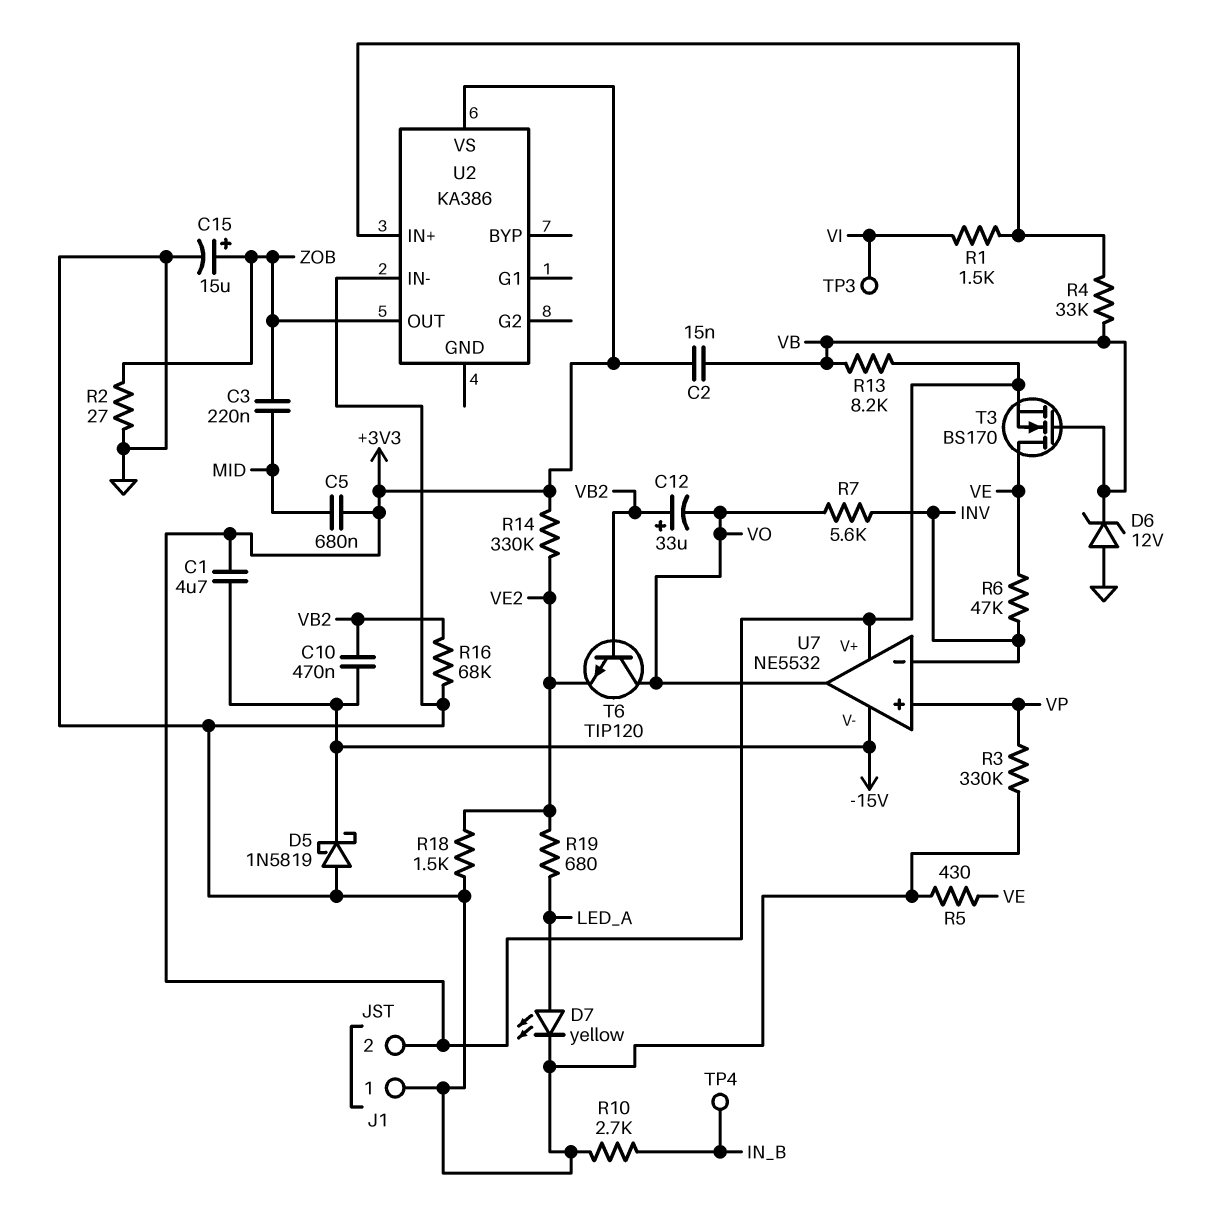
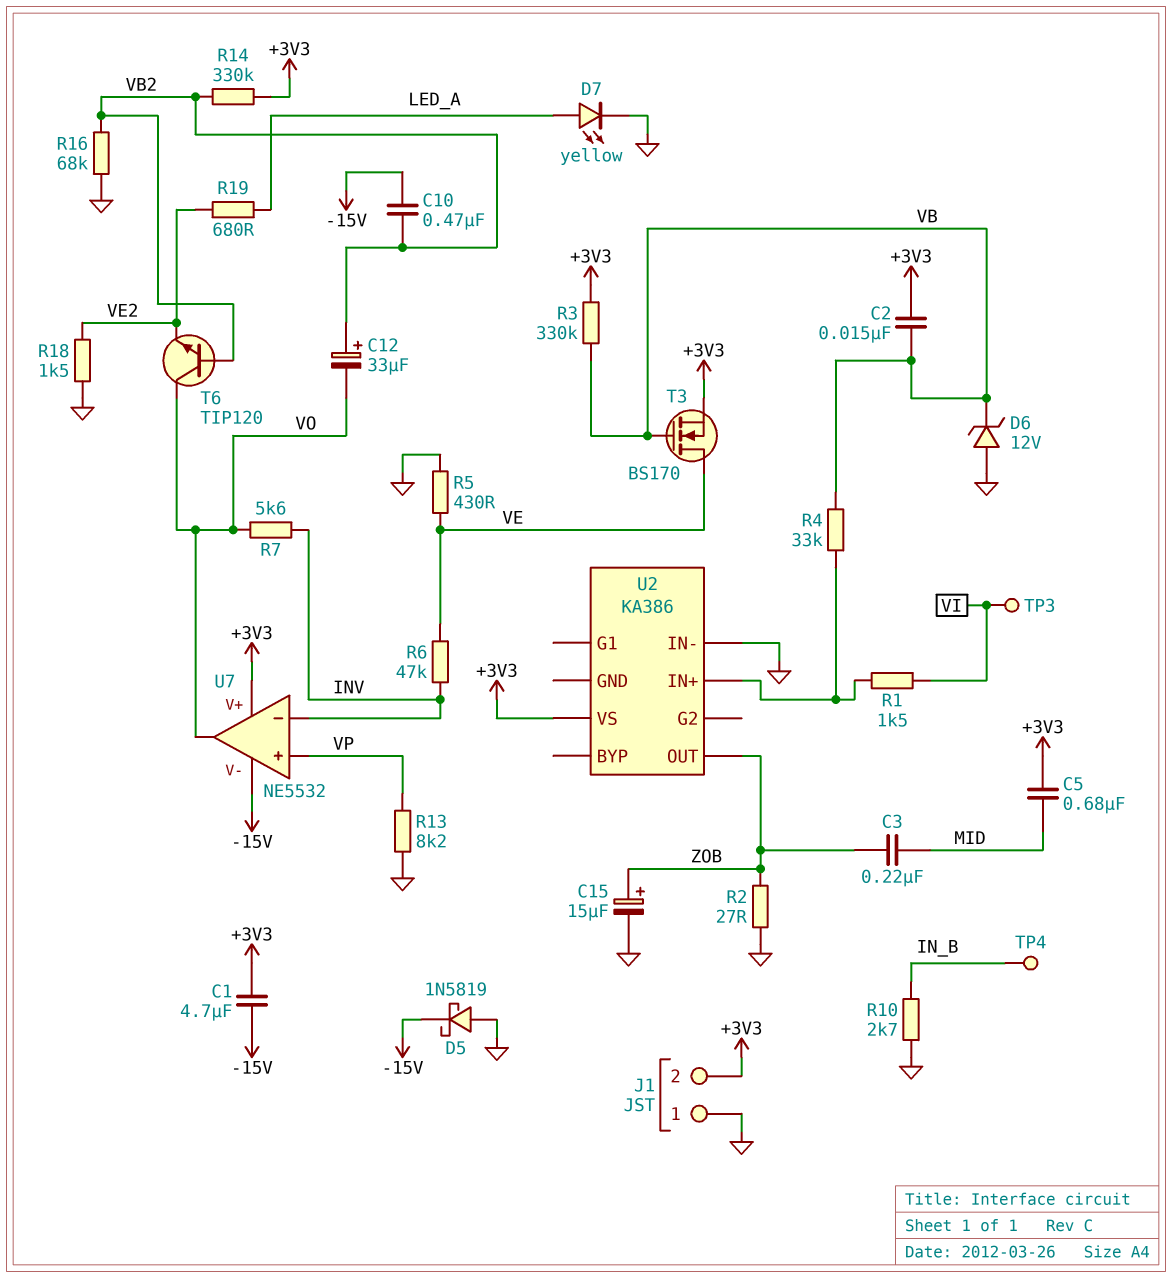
R3: 330k (GND, VP) -> 330k (+3V3, VB)
R13: 8.2k (+3V3, VB) -> 8.2k (GND, VP)
R14: 330k (+3V3, VE2) -> 330k (+3V3, VB2)

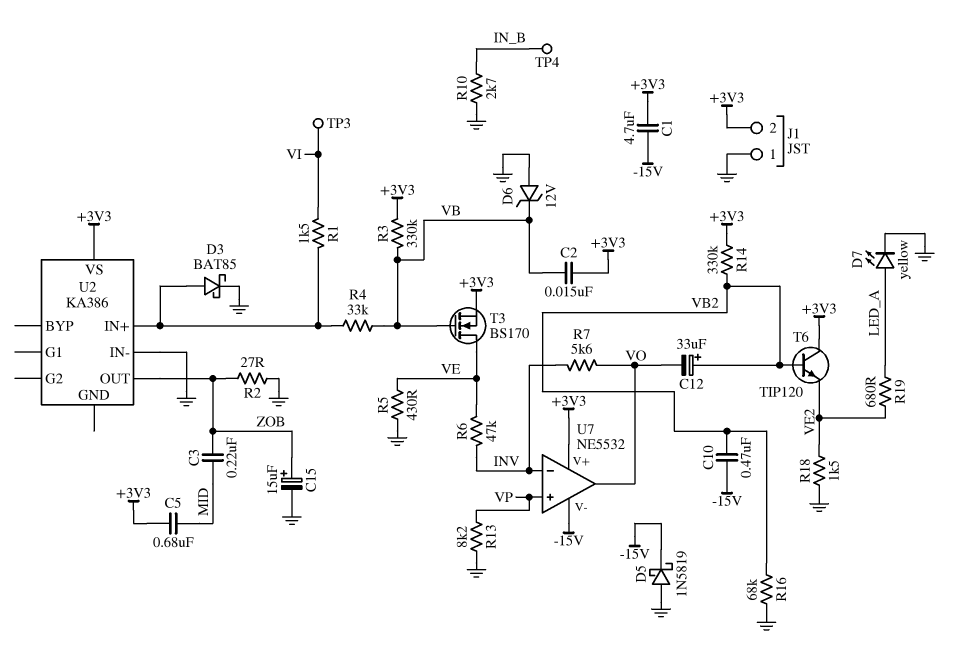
D3: none -> schottky BAT85 (A U2/IN+, K GND)
T6: NPN TIP120 (B VB2, C VO, E VE2) -> NPN TIP120 (B VB2, C +3V3, E VE2)

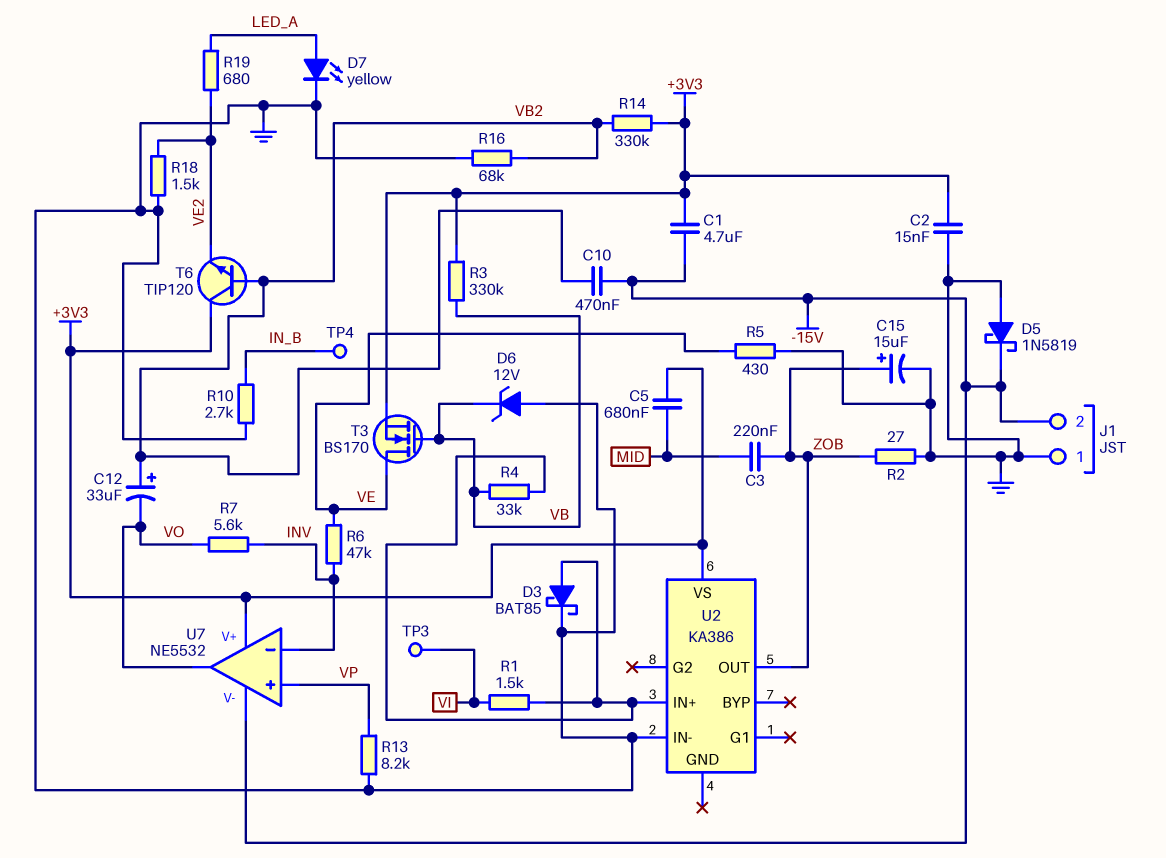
C2: 15nF (+3V3, VB) -> 15nF (+3V3, GND)
J1 pin 2: +3V3 -> -15V

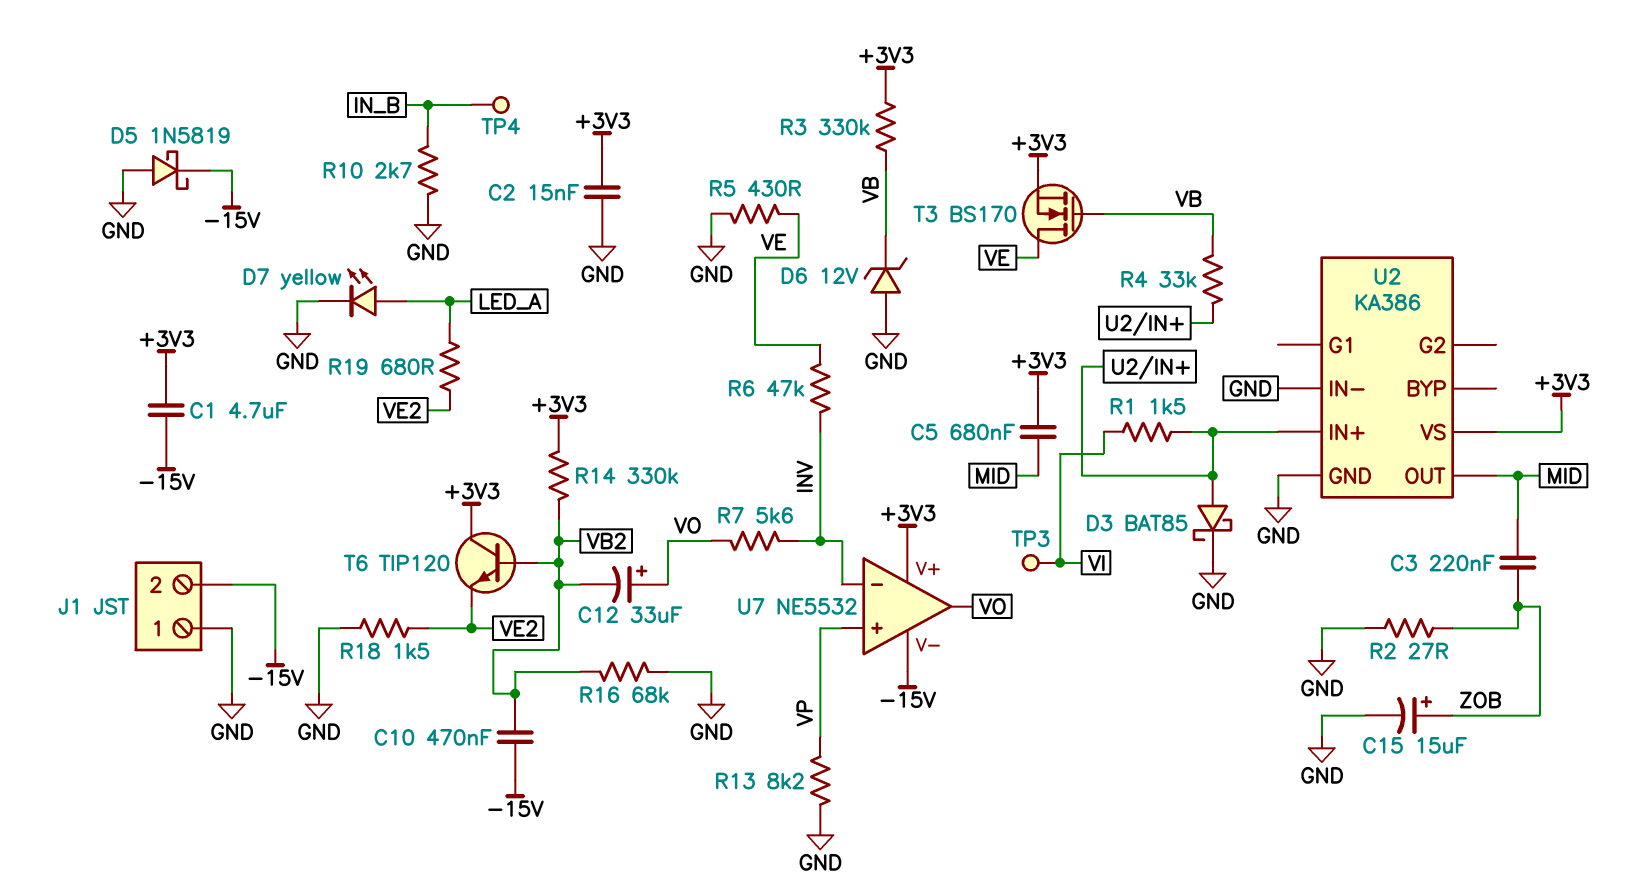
C12: 33uF (plus VB2, minus VO) -> 33uF (plus VO, minus VB2)
U2 pin GND: none -> GND
U2 pin OUT: ZOB -> MID

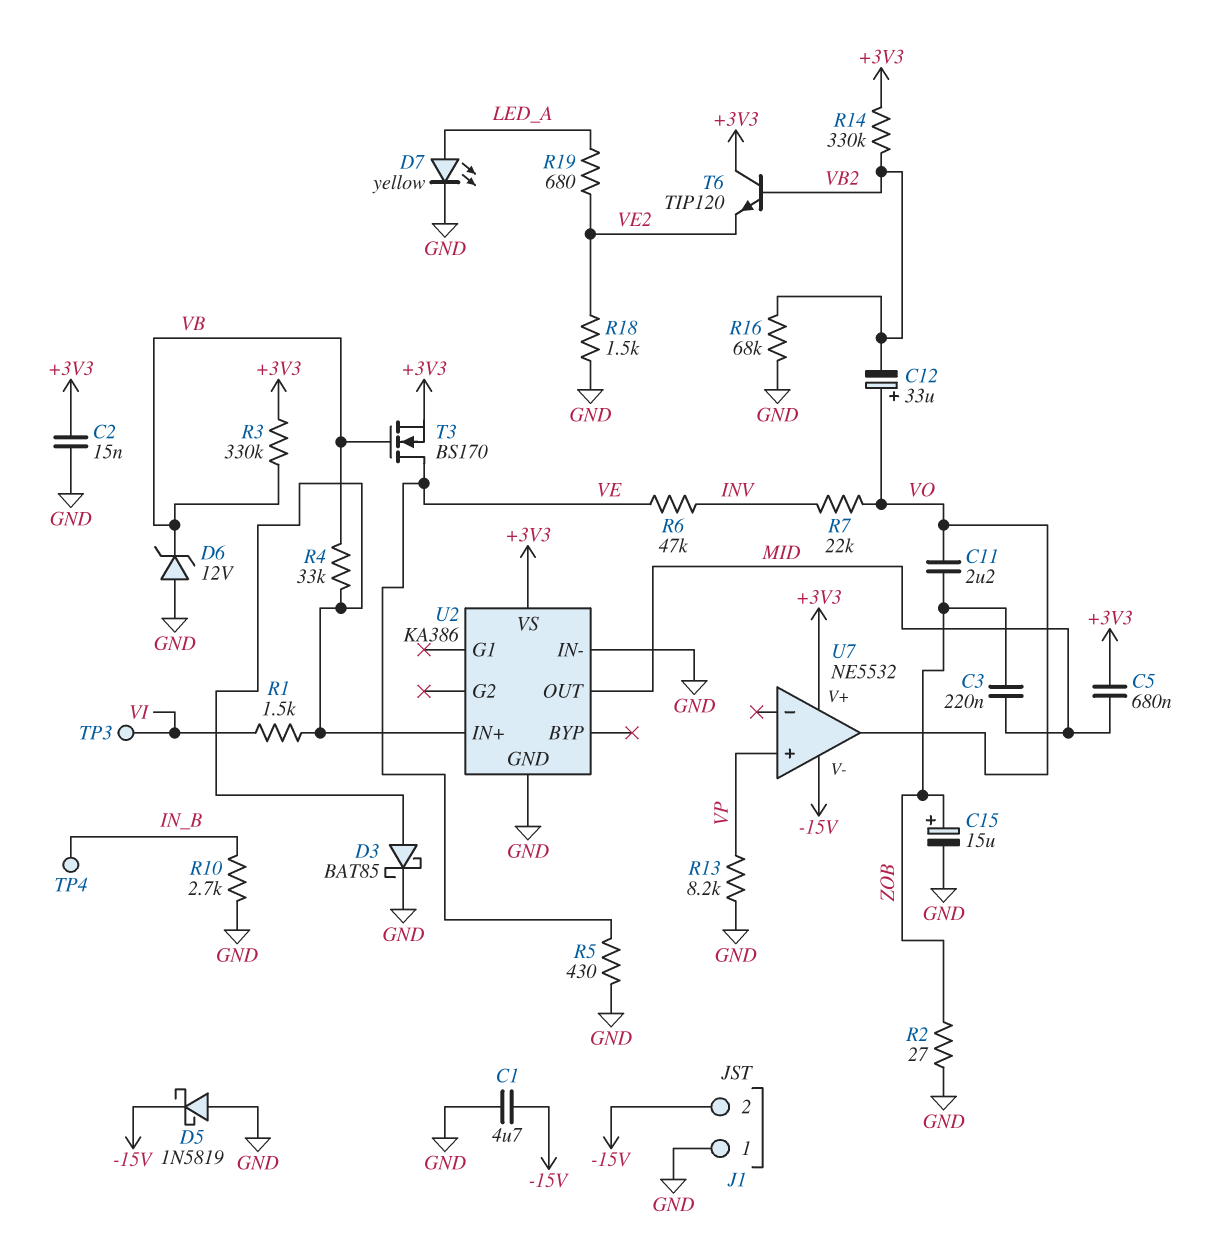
C1: 4.7uF (+3V3, -15V) -> 4.7uF (-15V, GND)
C10: 470nF (-15V, VB2) -> none
C11: none -> 2.2uF (VO, ZOB)
R7: 5.6k (INV, VO) -> 22k (INV, VO)
U7 pin in-: INV -> none

